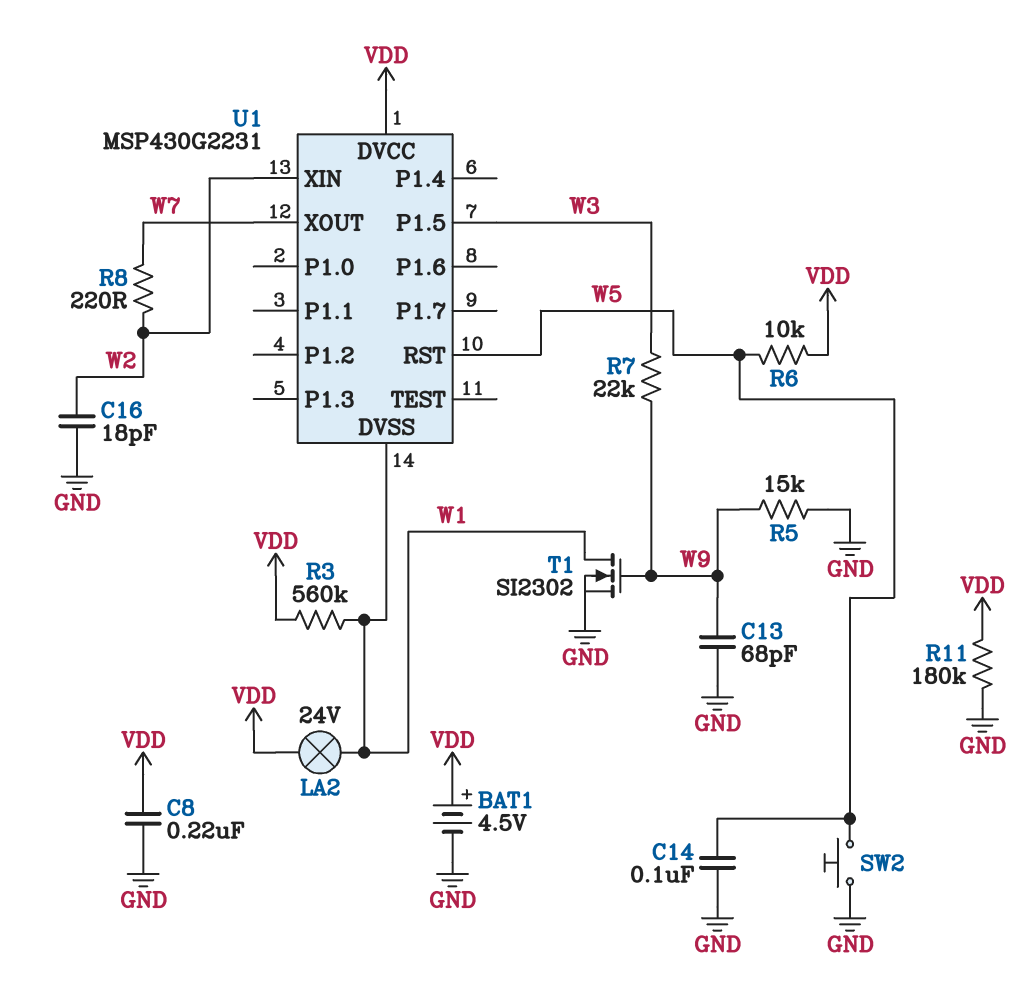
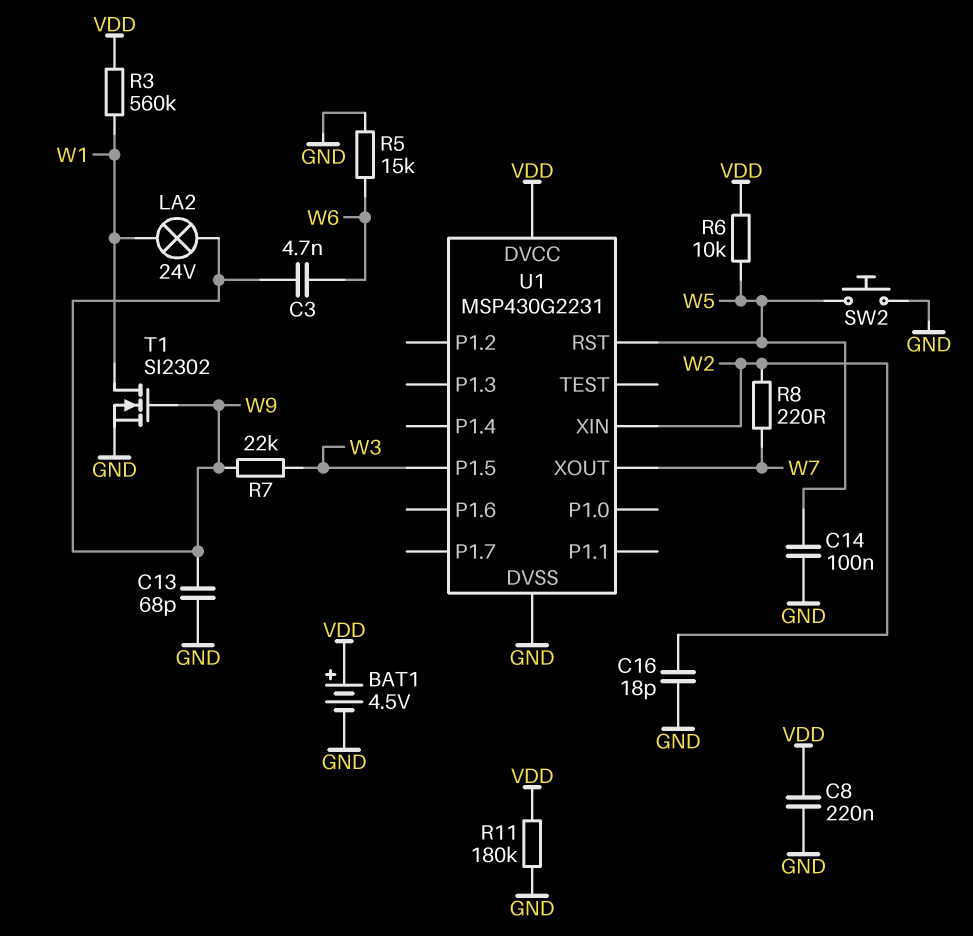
C3: none -> 4.7nF (W6, W9)
LA2: lamp 24V (VDD, W1) -> lamp 24V (W1, W9)
R5: 15k (GND, W9) -> 15k (GND, W6)
U1 pin DVSS: W1 -> GND

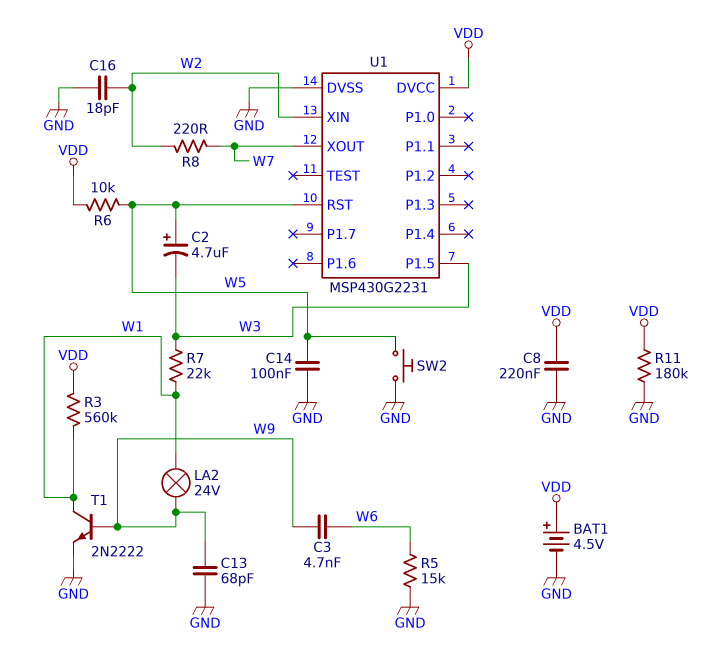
C2: none -> 4.7uF (plus W5, minus W3)
R7: 22k (W3, W9) -> 22k (W1, W3)
T1: NMOS SI2302 (G W9, D W1, S GND) -> NPN 2N2222 (B W9, C W1, E GND)

